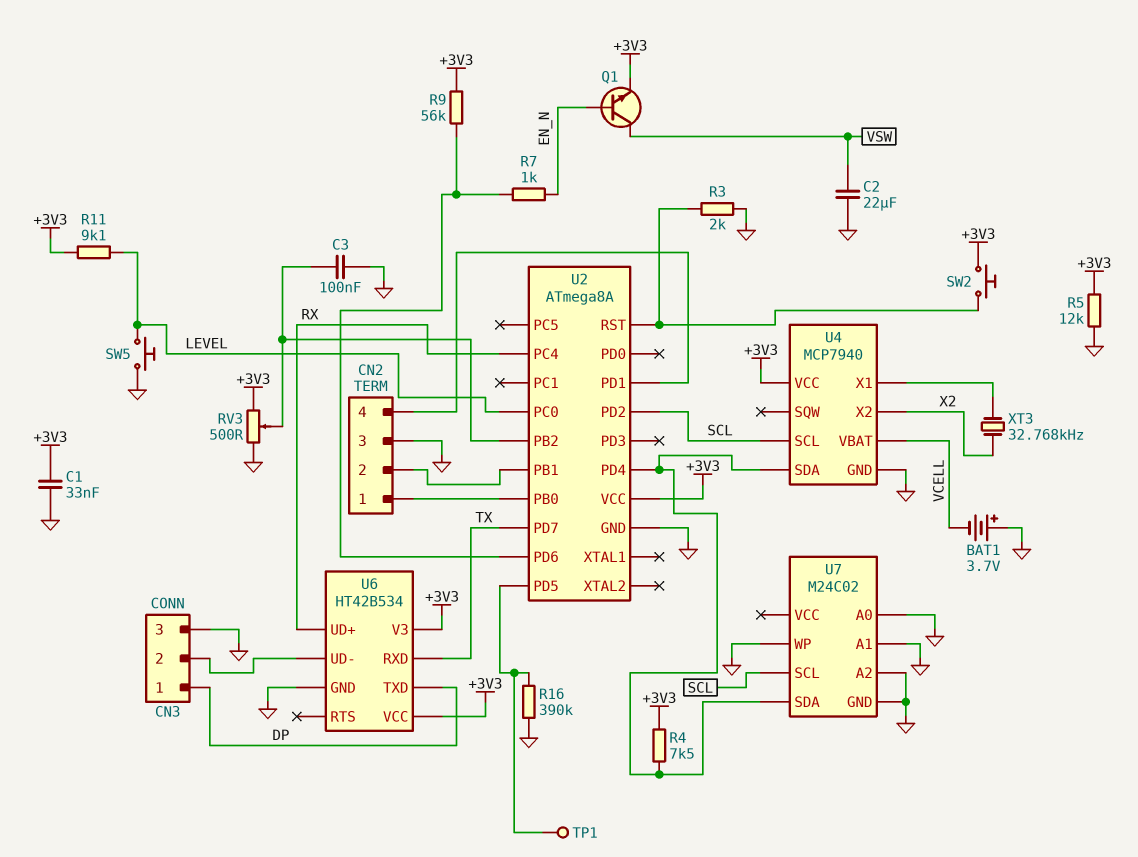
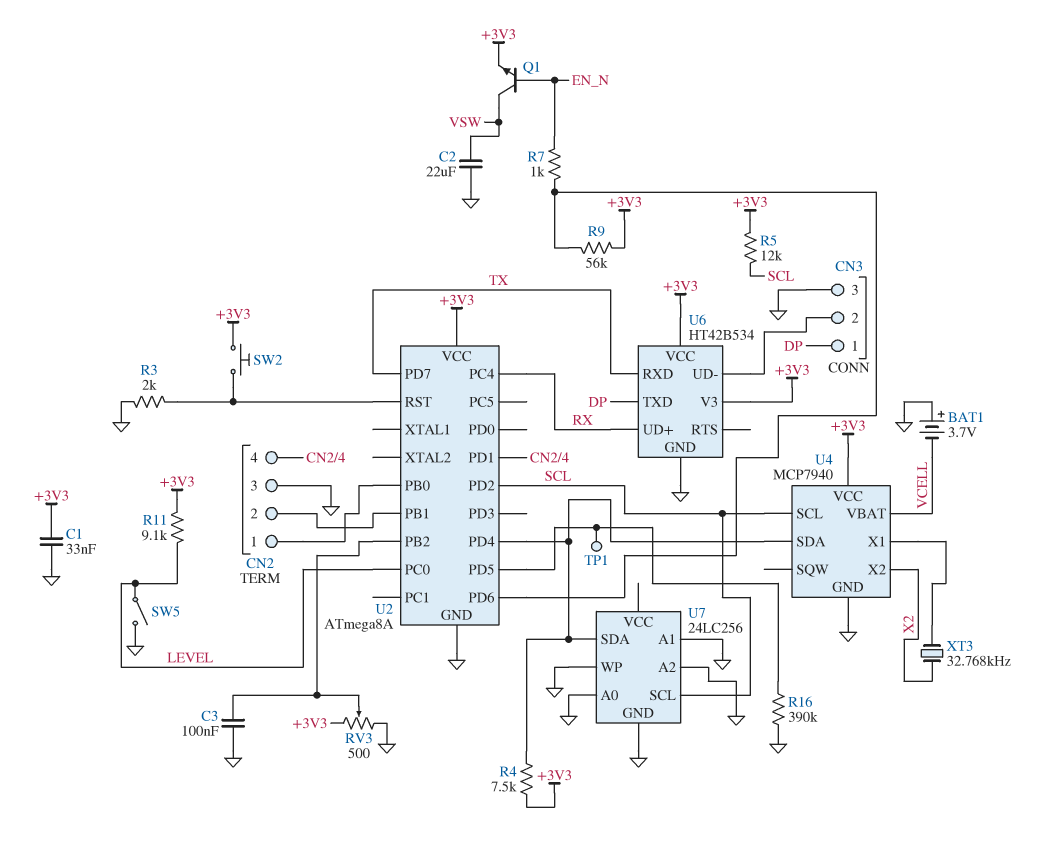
R5: 12k (+3V3, GND) -> 12k (+3V3, SCL)
SW5: button (GND, LEVEL) -> switch (GND, LEVEL)
U7: M24C02 -> 24LC256

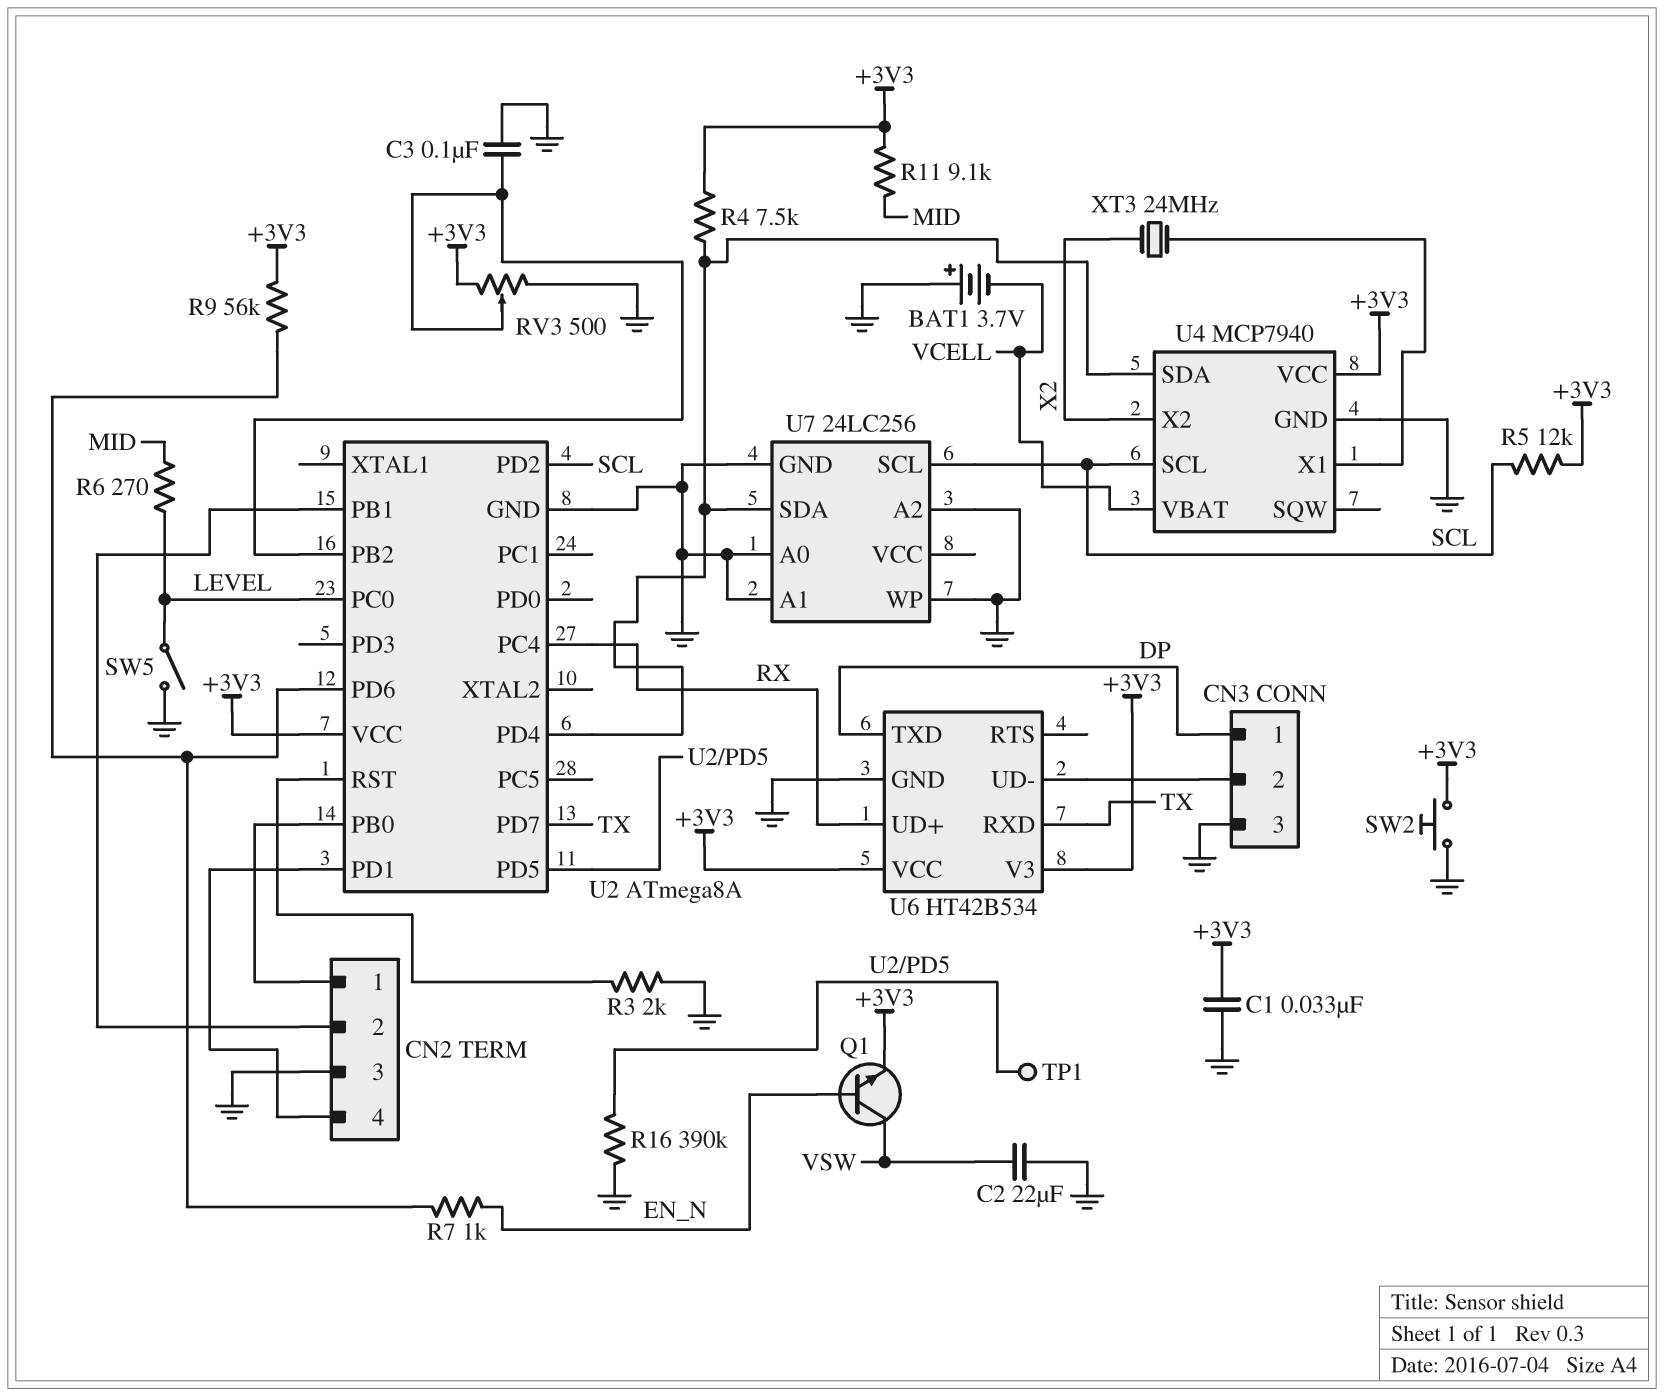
R6: none -> 270 (LEVEL, MID)
R11: 9.1k (+3V3, LEVEL) -> 9.1k (+3V3, MID)
SW2: button (+3V3, U2/RST) -> button (+3V3, GND)
XT3: 32.768kHz (U4/X1, X2) -> 24MHz (U4/X1, X2)

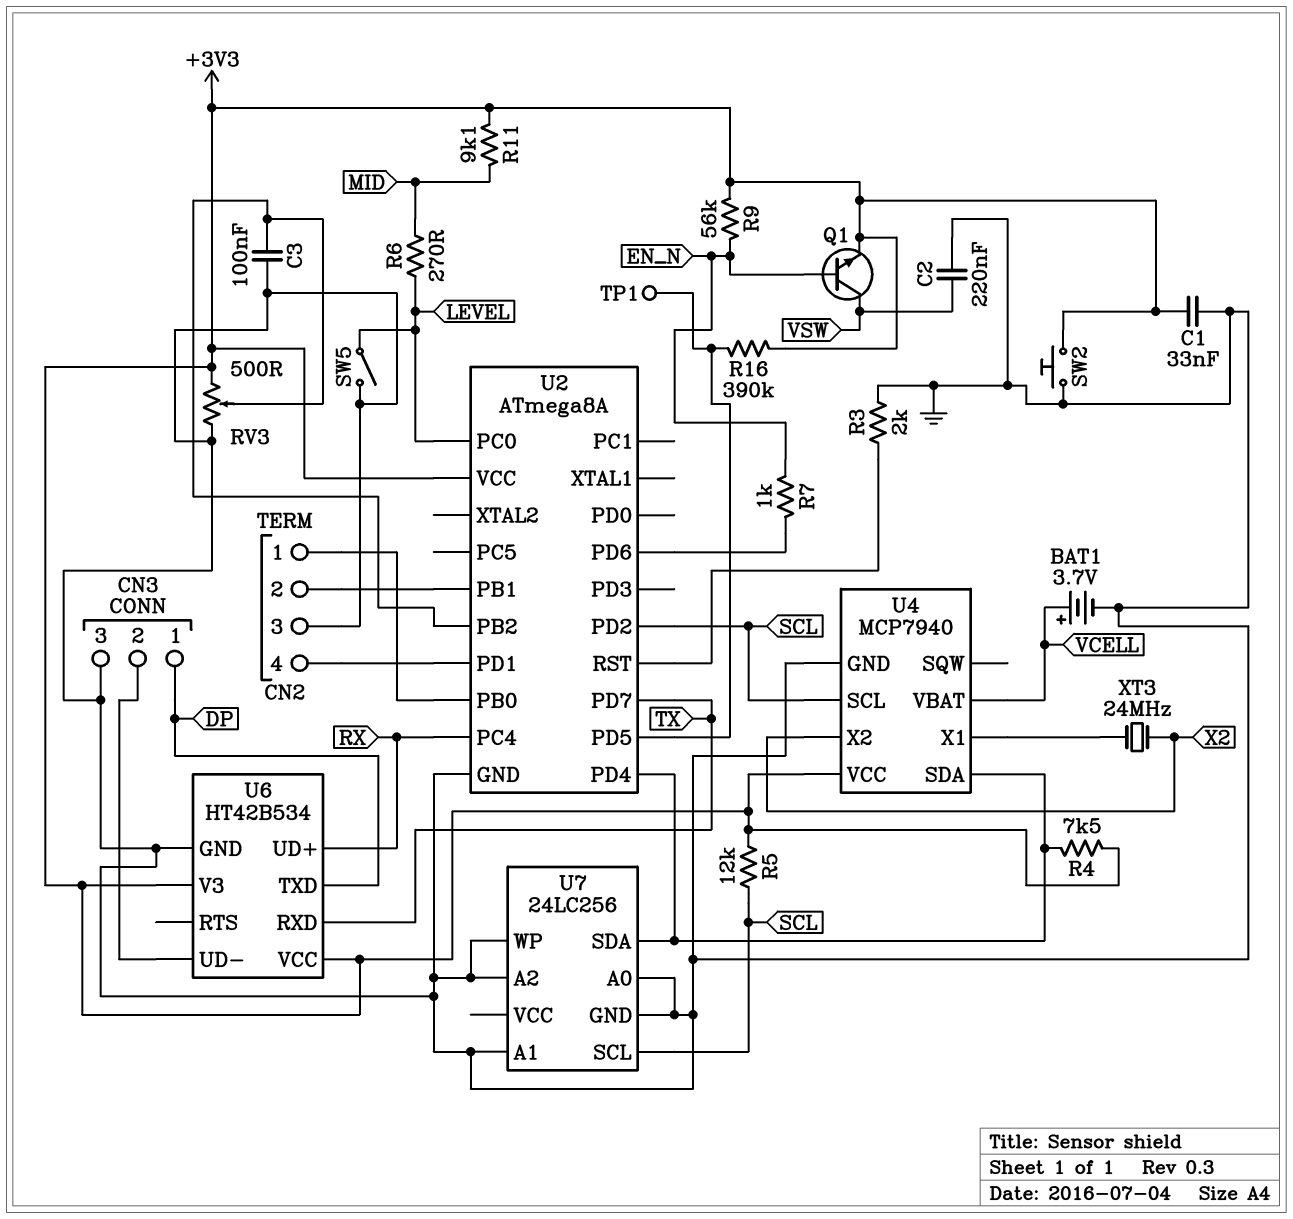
BAT1: 3.7V (plus GND, minus VCELL) -> 3.7V (plus VCELL, minus GND)
C2: 22uF (GND, VSW) -> 220nF (GND, VSW)
R9: 56k (+3V3, U2/PD6) -> 56k (+3V3, EN_N)
R16: 390k (GND, U2/PD5) -> 390k (+3V3, U2/PD5)

